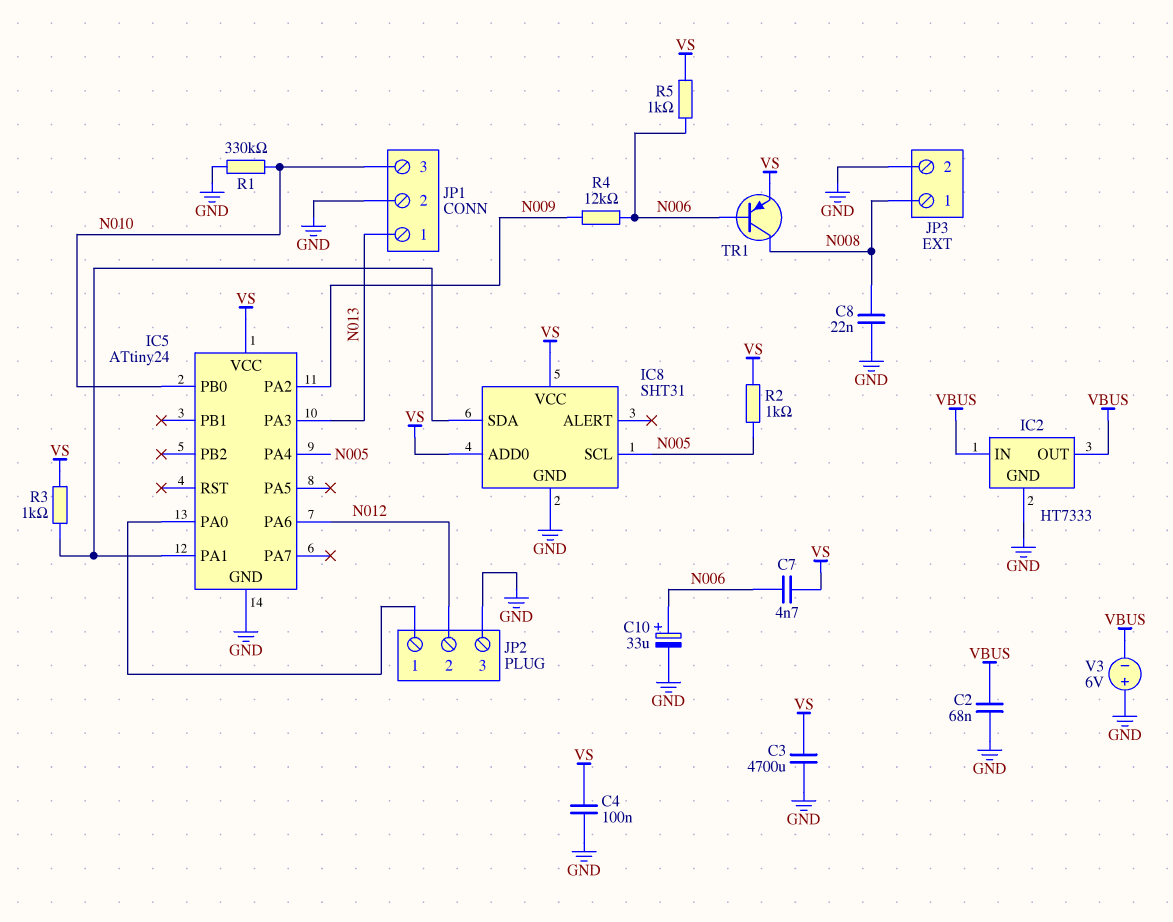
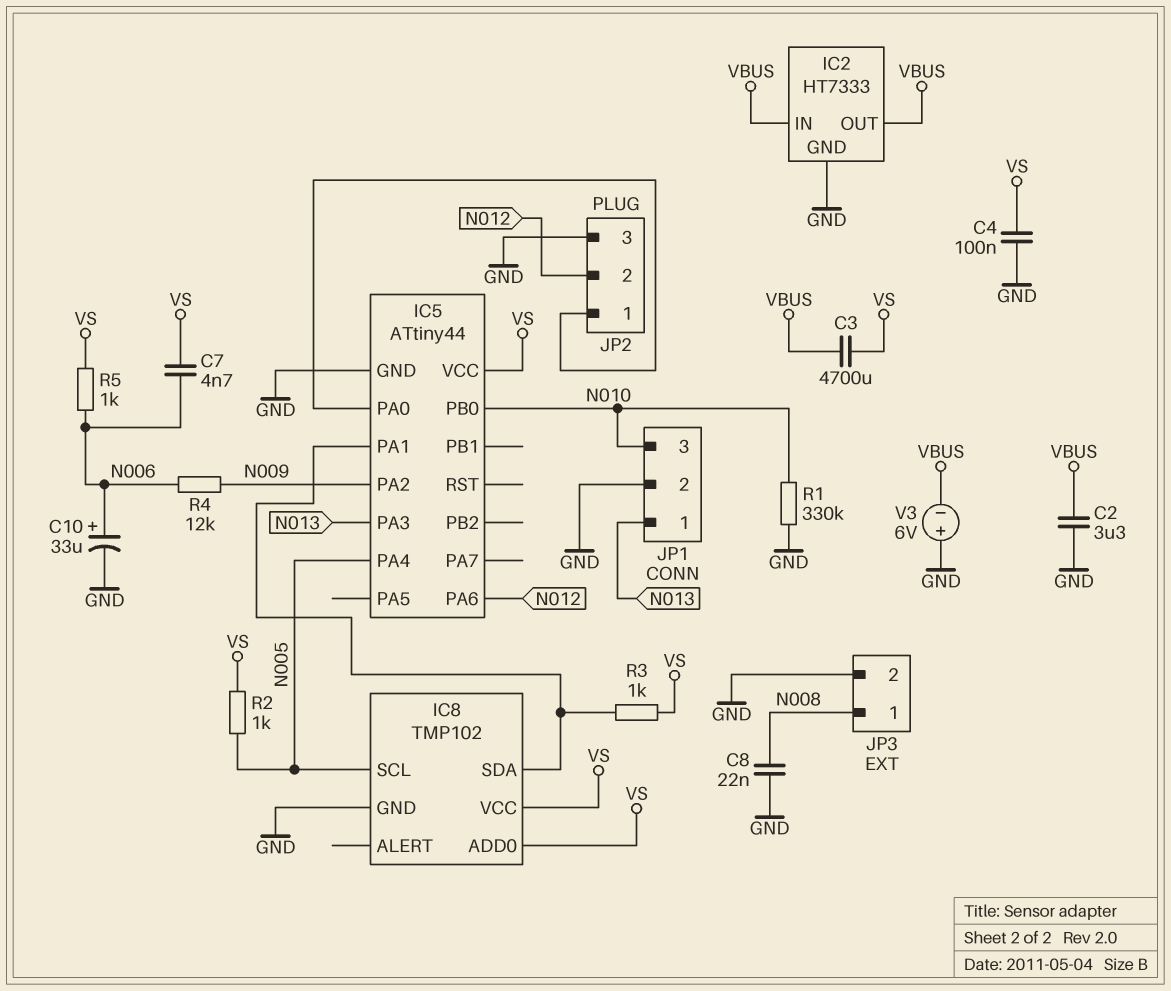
C2: 68nF (GND, VBUS) -> 3.3uF (GND, VBUS)
C3: 4700uF (GND, VS) -> 4700uF (VBUS, VS)
IC5: ATtiny24 -> ATtiny44
IC8: SHT31 -> TMP102
TR1: PNP (B N006, C N008, E VS) -> none

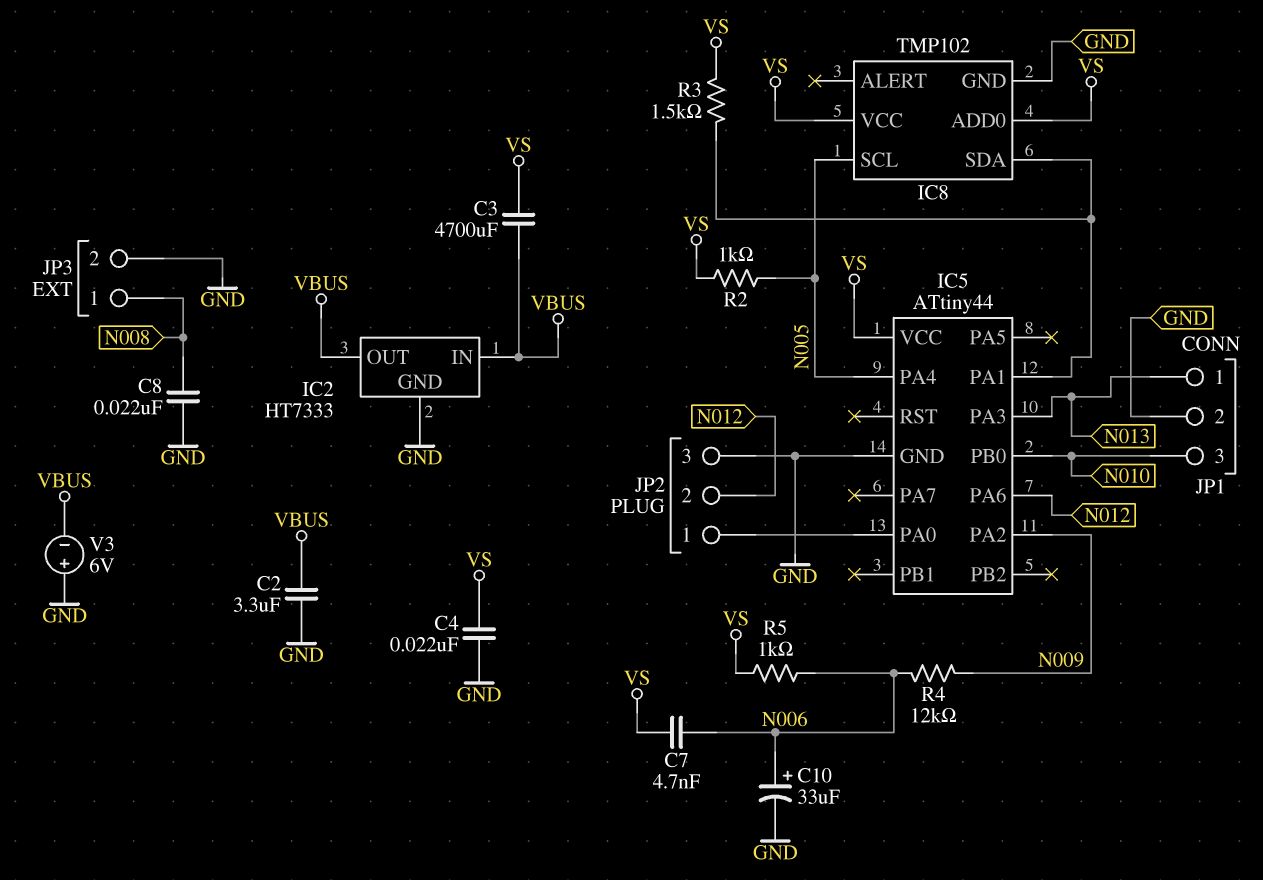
C4: 100nF (GND, VS) -> 22nF (GND, VS)
R1: 330k (GND, N010) -> none
R3: 1k (IC5/PA1, VS) -> 1.5k (IC5/PA1, VS)

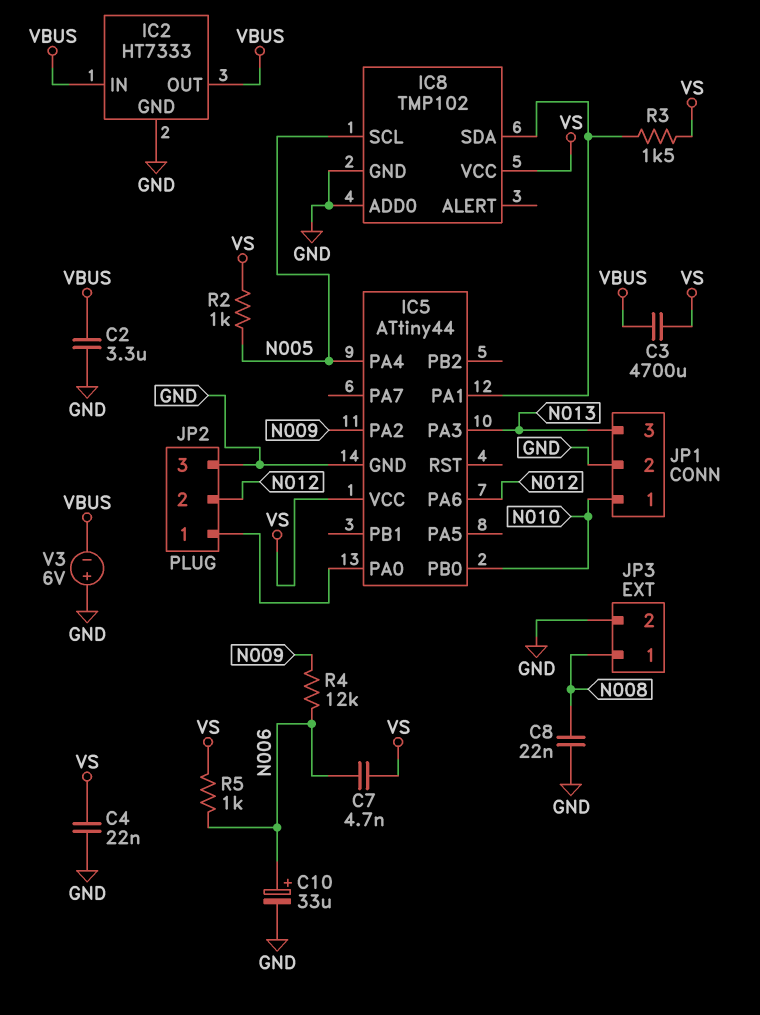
IC8 pin ADD0: VS -> GND
JP1 pin 1: N013 -> N010
JP1 pin 3: N010 -> N013

